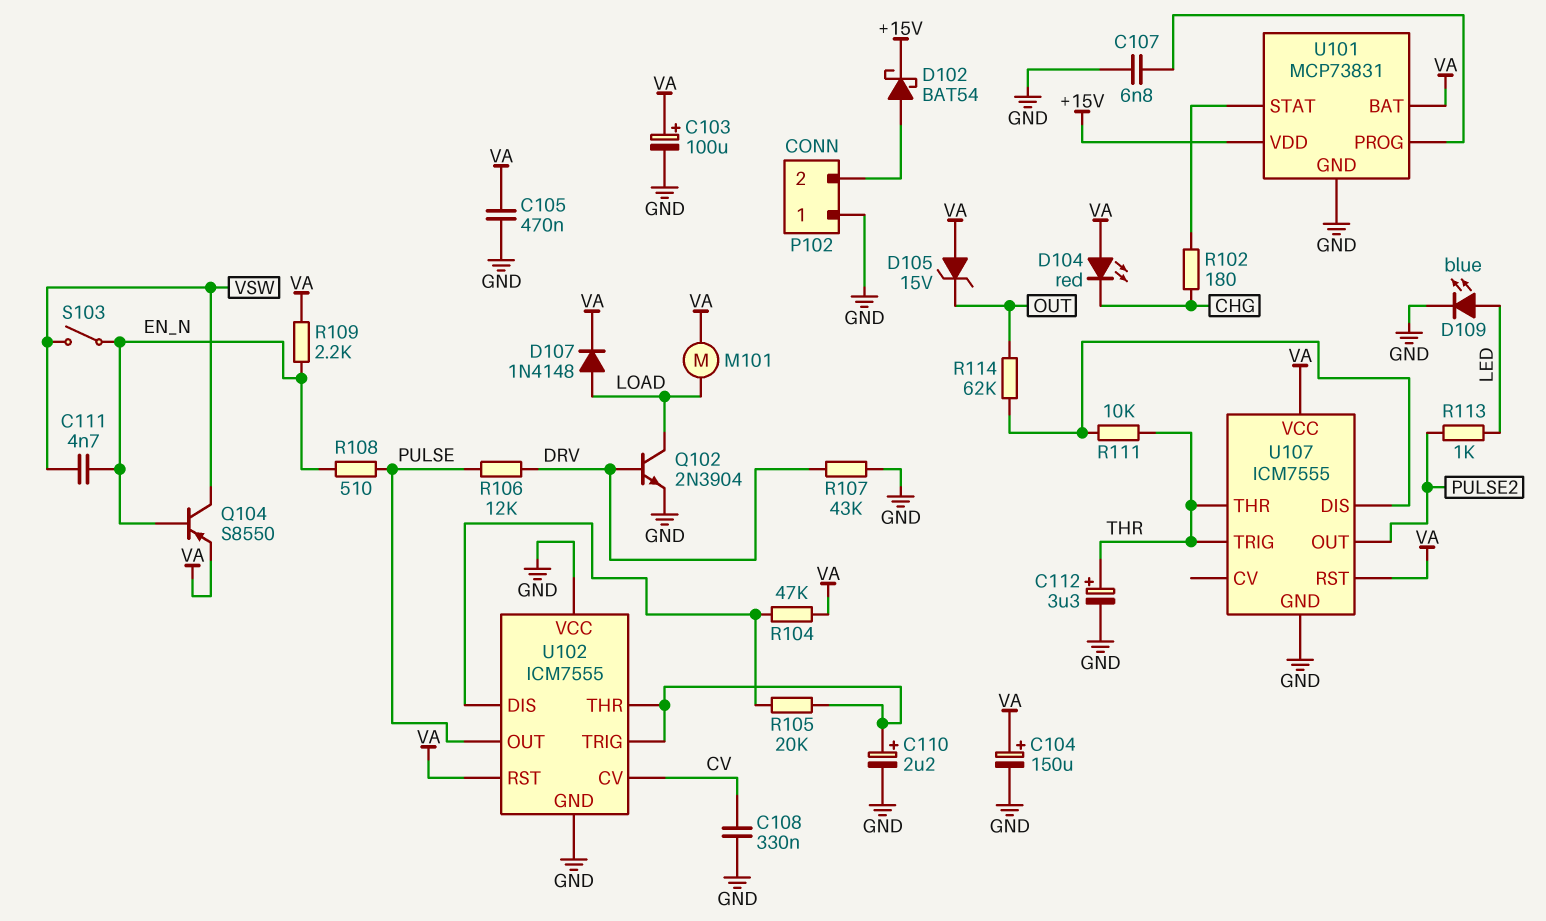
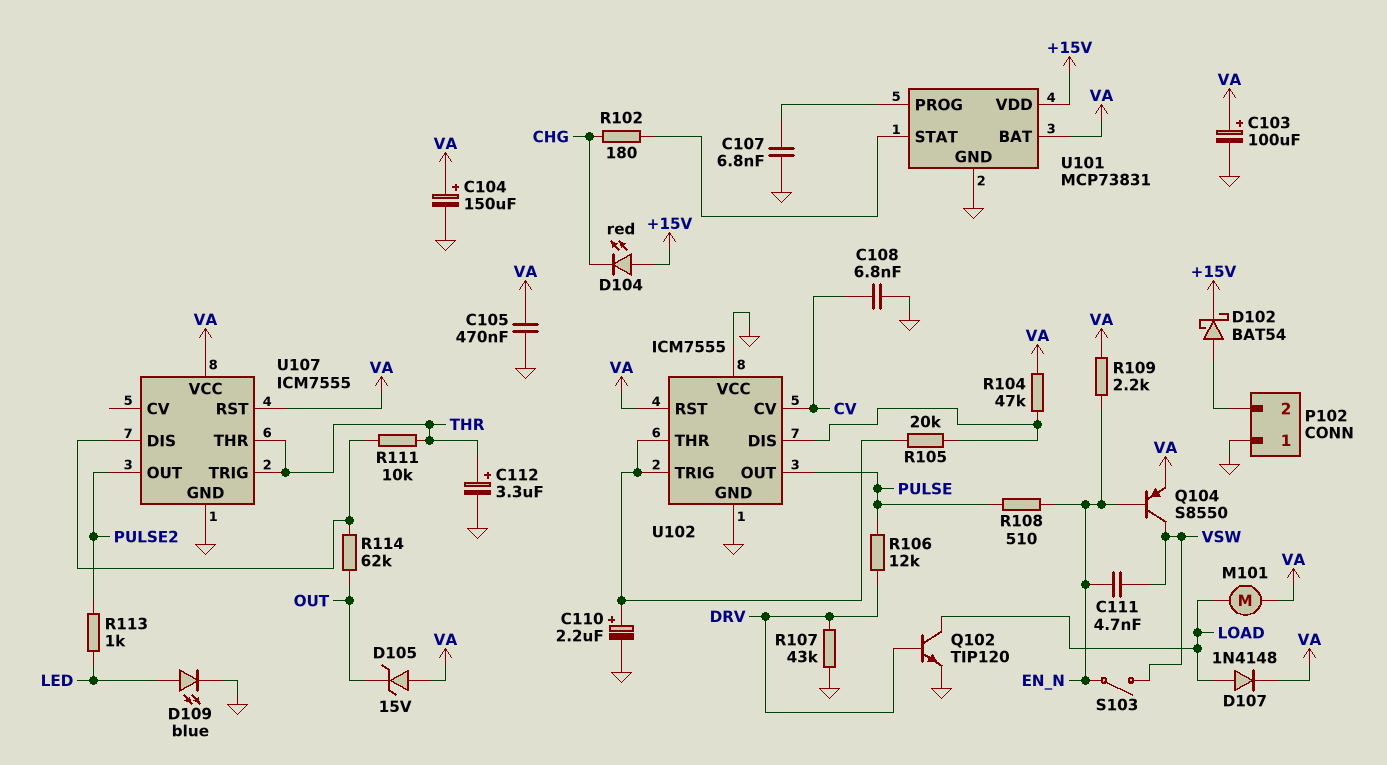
C108: 330nF (CV, GND) -> 6.8nF (CV, GND)
D104: LED red (A VA, K CHG) -> LED red (A +15V, K CHG)
Q102: NPN 2N3904 (B DRV, C LOAD, E GND) -> NPN TIP120 (B DRV, C LOAD, E GND)

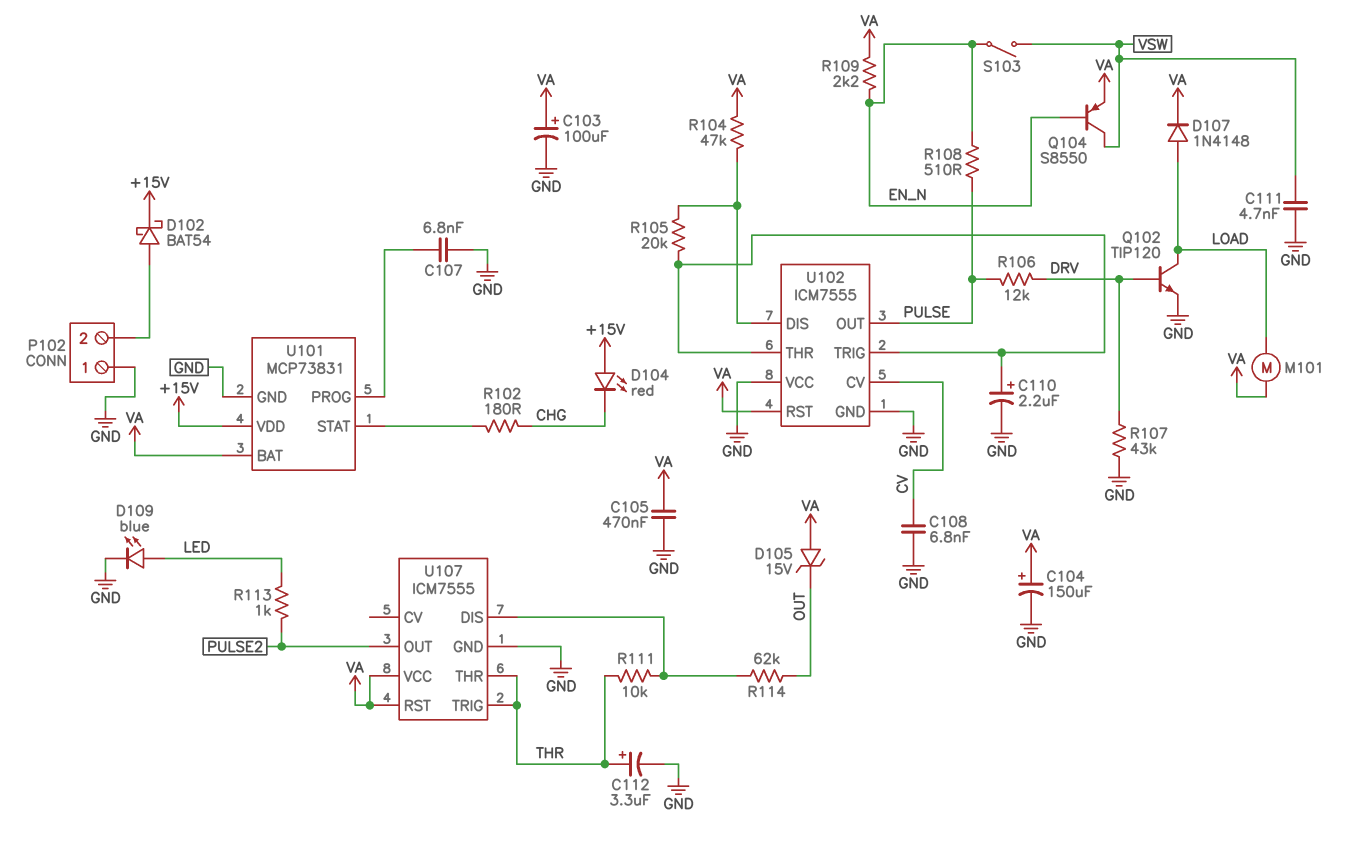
C111: 4.7nF (EN_N, VSW) -> 4.7nF (GND, VSW)

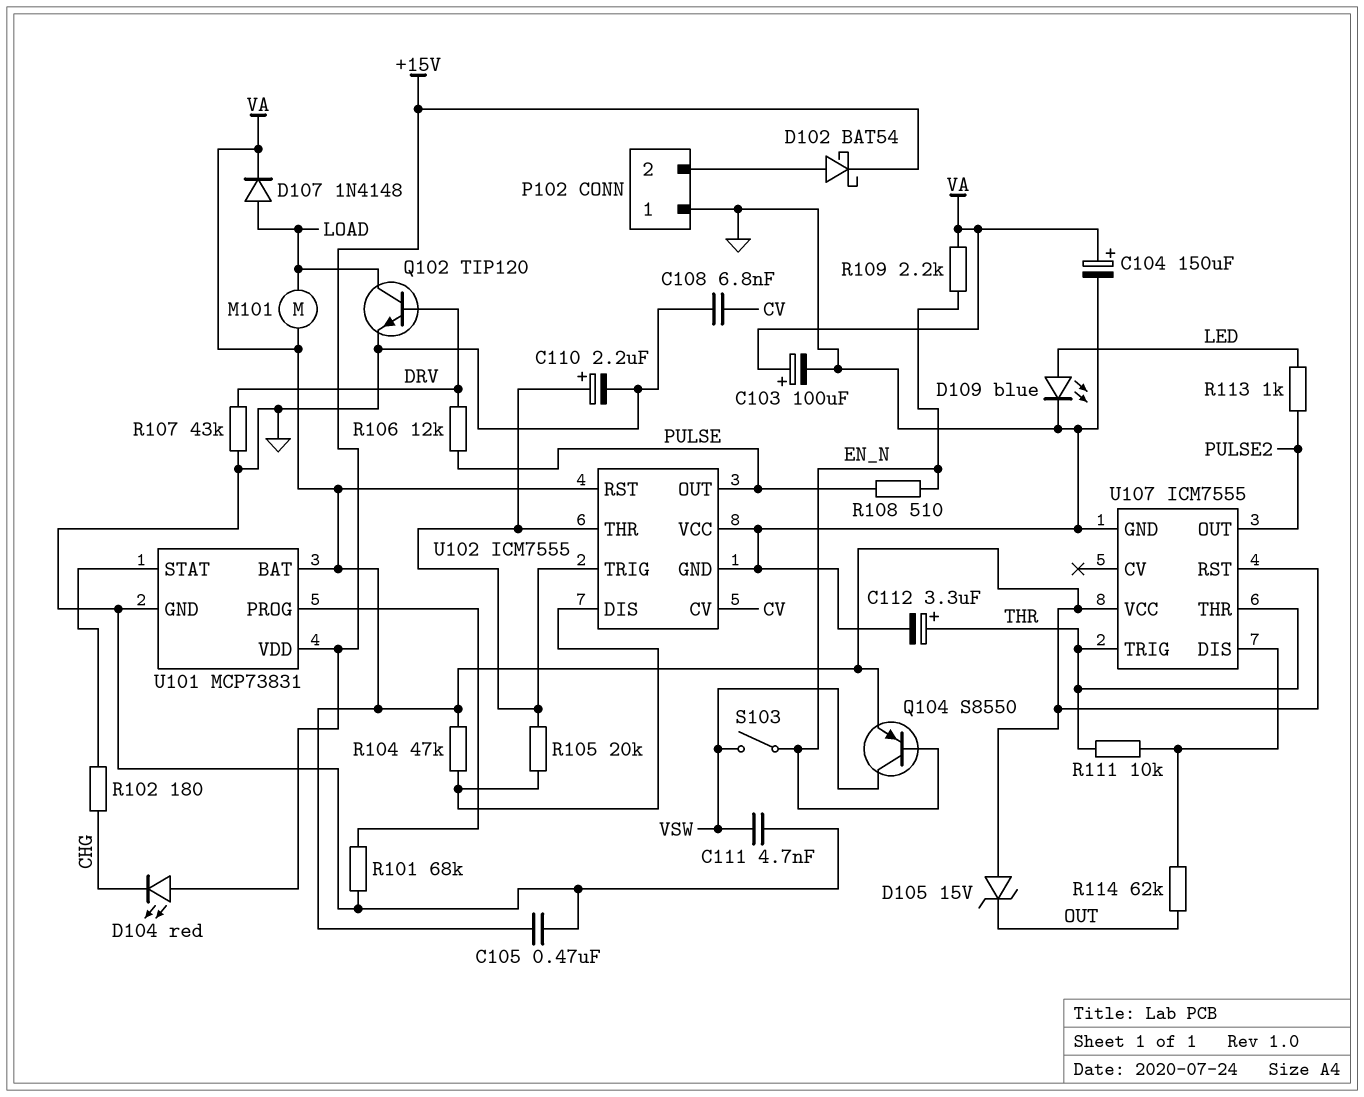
C107: 6.8nF (GND, U101/PROG) -> none
R101: none -> 68k (GND, U101/PROG)

